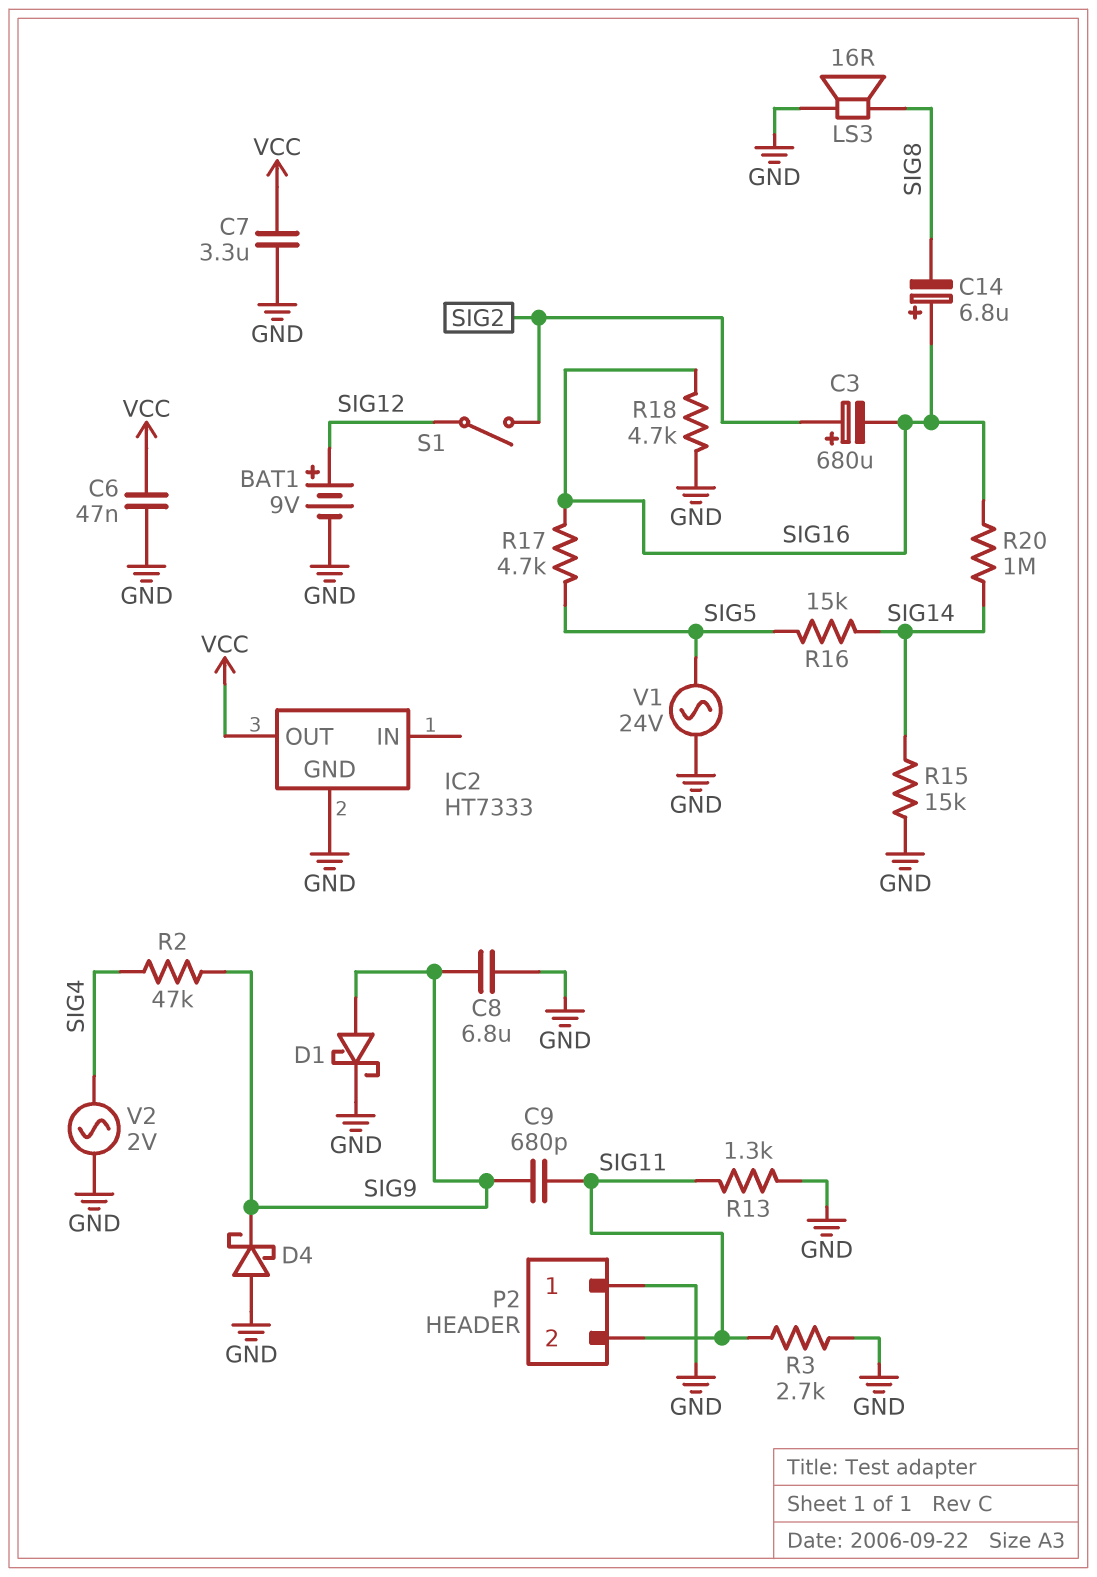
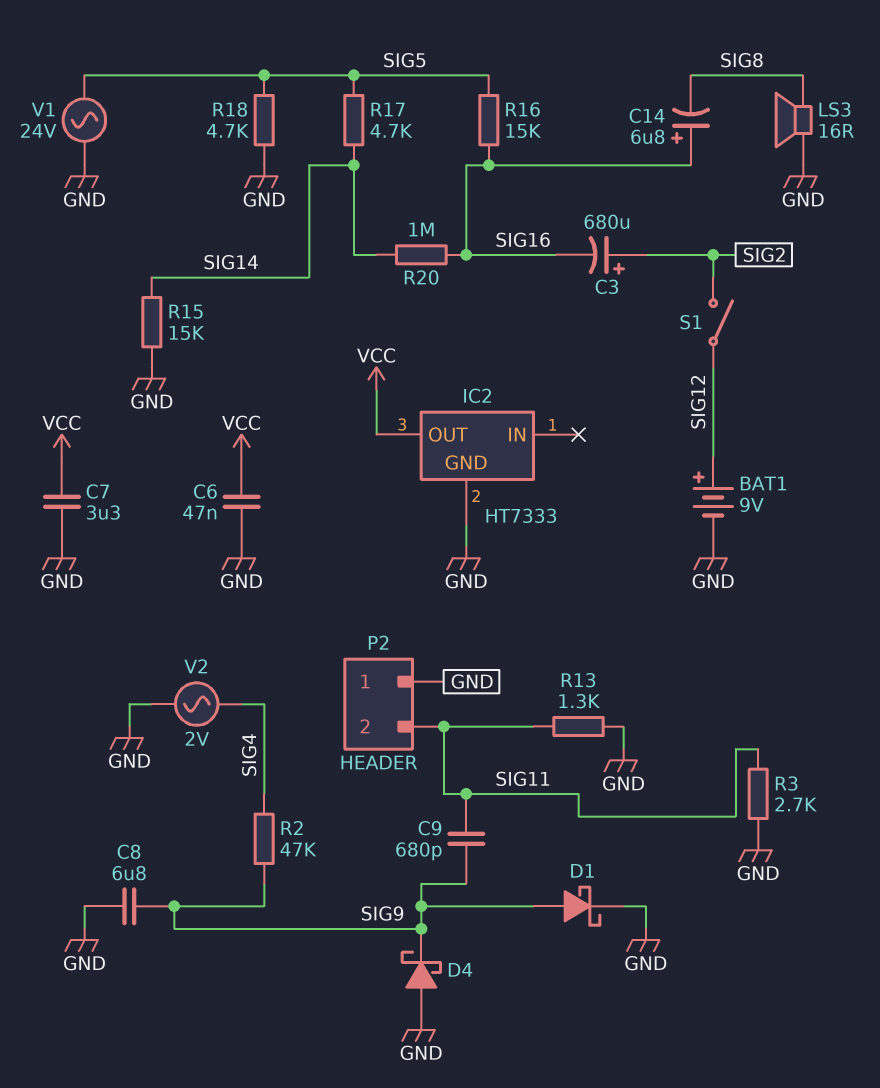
R16: 15k (SIG5, SIG14) -> 15k (SIG5, SIG16)
R17: 4.7k (SIG5, SIG16) -> 4.7k (SIG5, SIG14)
R18: 4.7k (GND, SIG16) -> 4.7k (GND, SIG5)

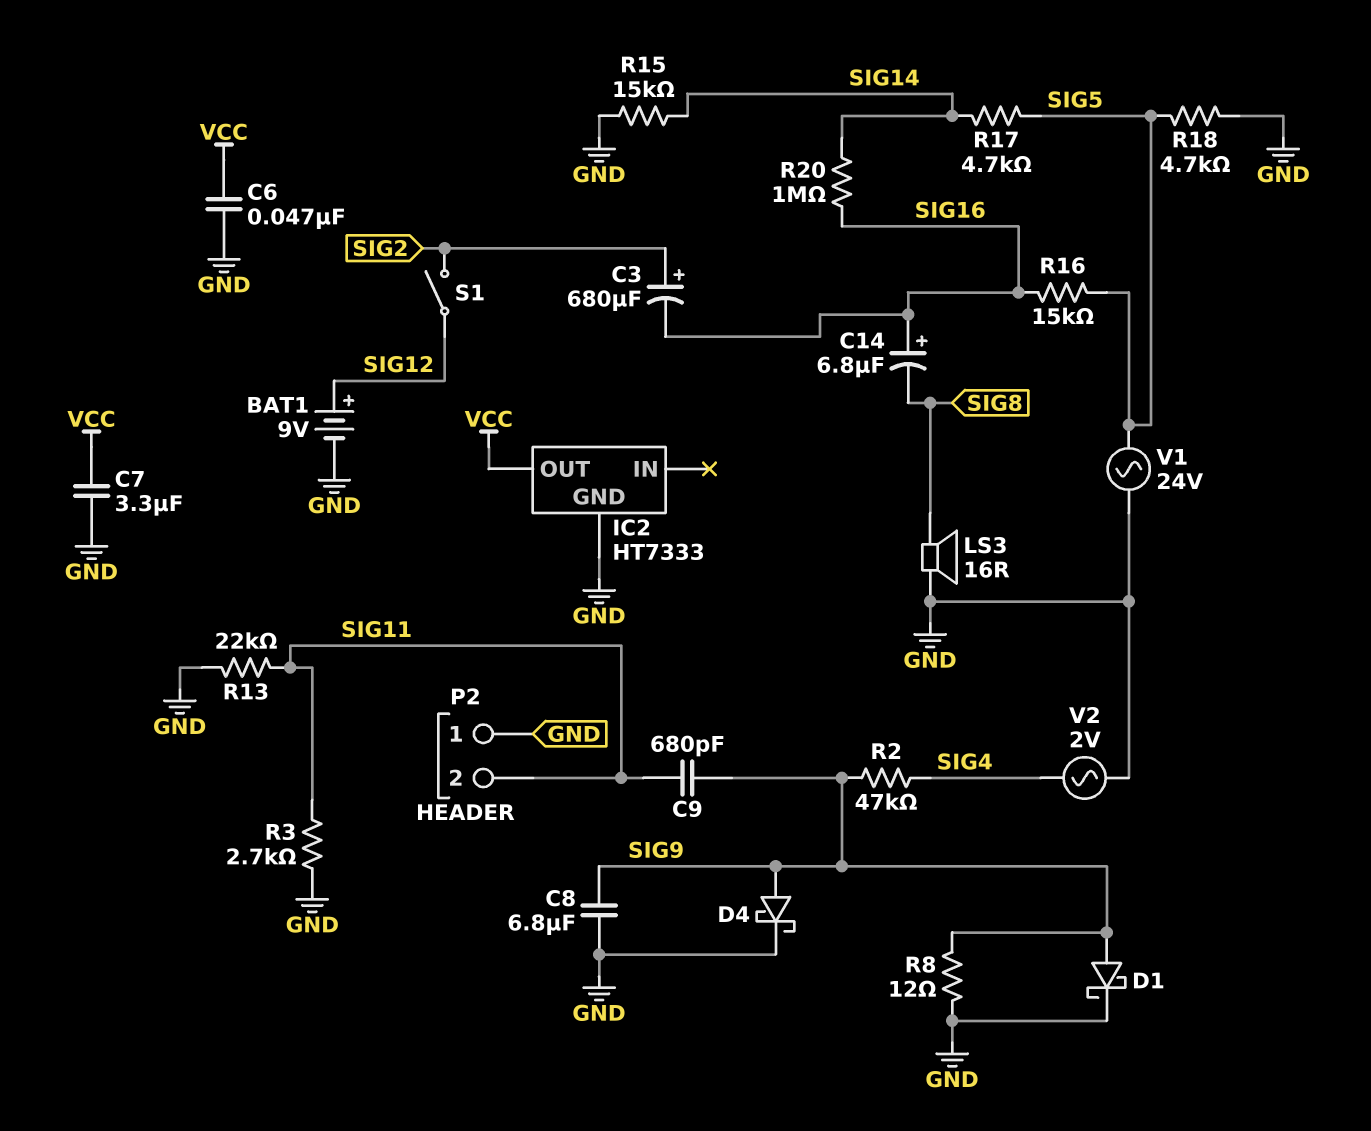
D4: schottky (A GND, K SIG9) -> schottky (A SIG9, K GND)
R8: none -> 12 (GND, SIG9)
R13: 1.3k (GND, SIG11) -> 22k (GND, SIG11)

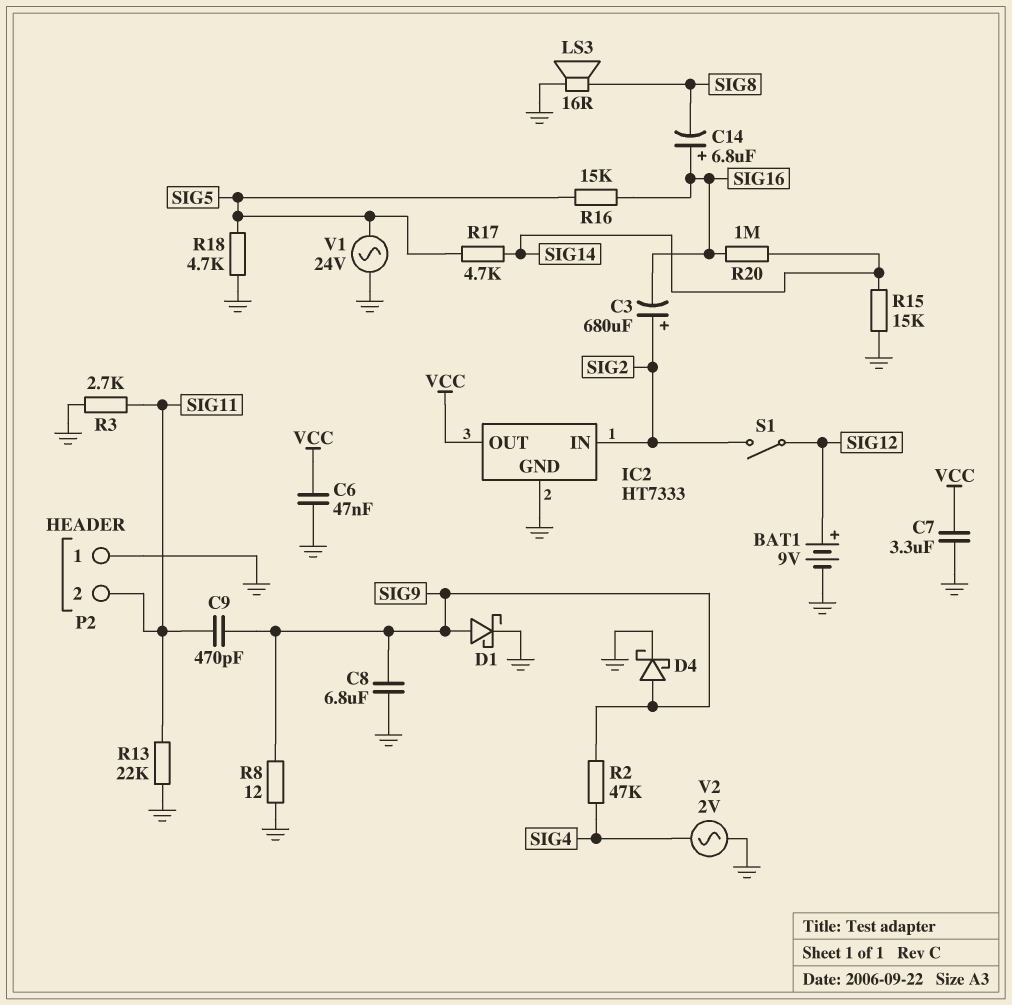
C9: 680pF (SIG9, SIG11) -> 470pF (SIG9, SIG11)
IC2 pin IN: none -> SIG2

